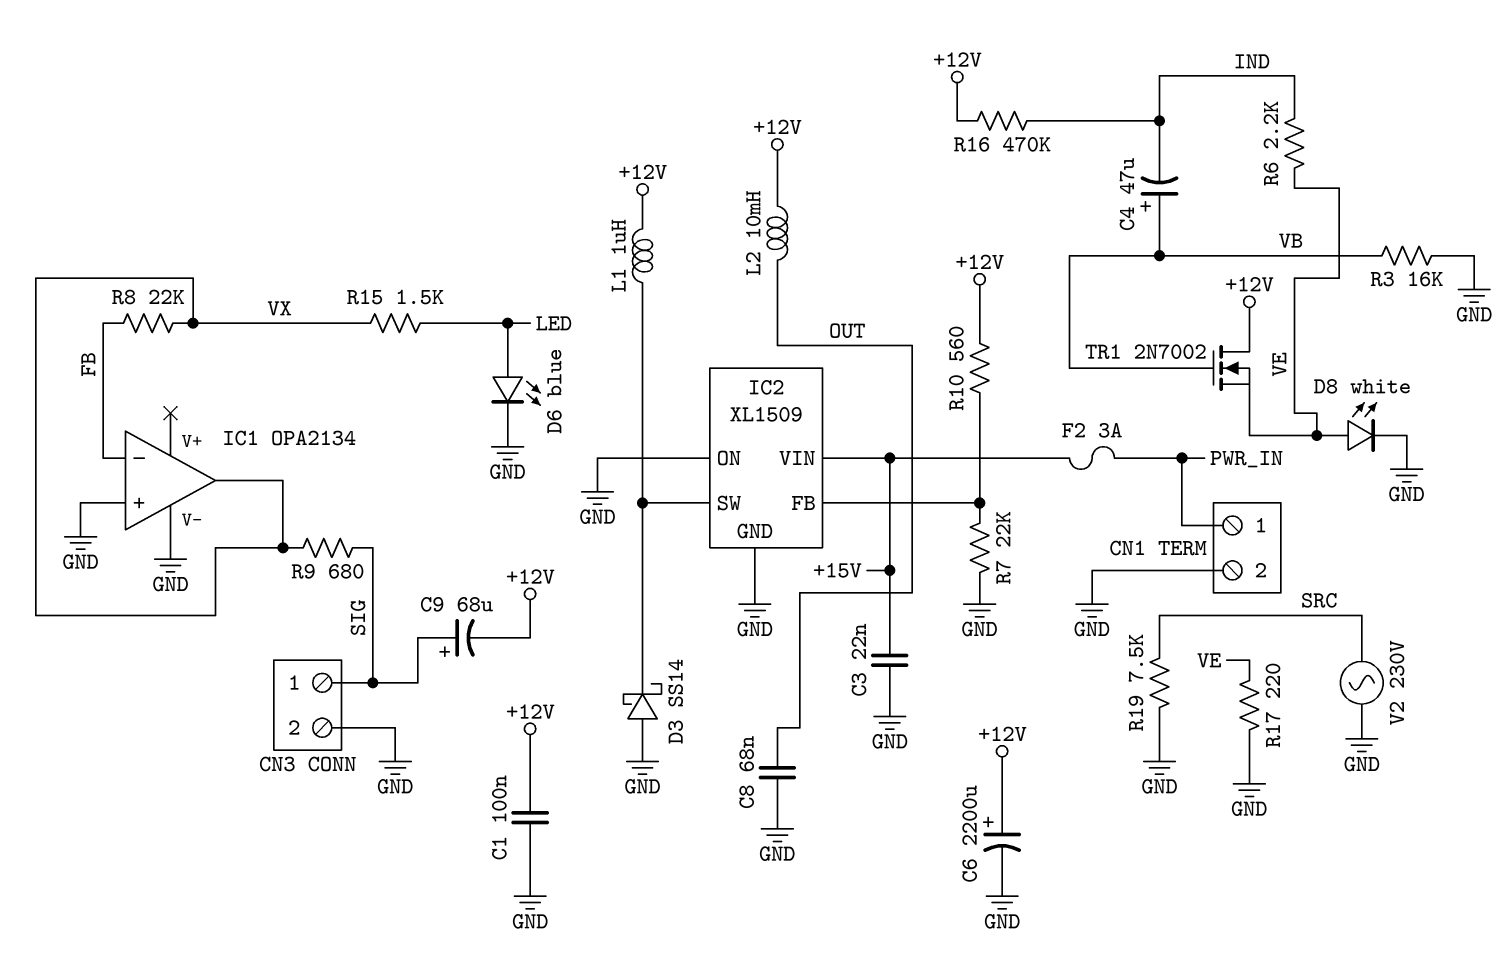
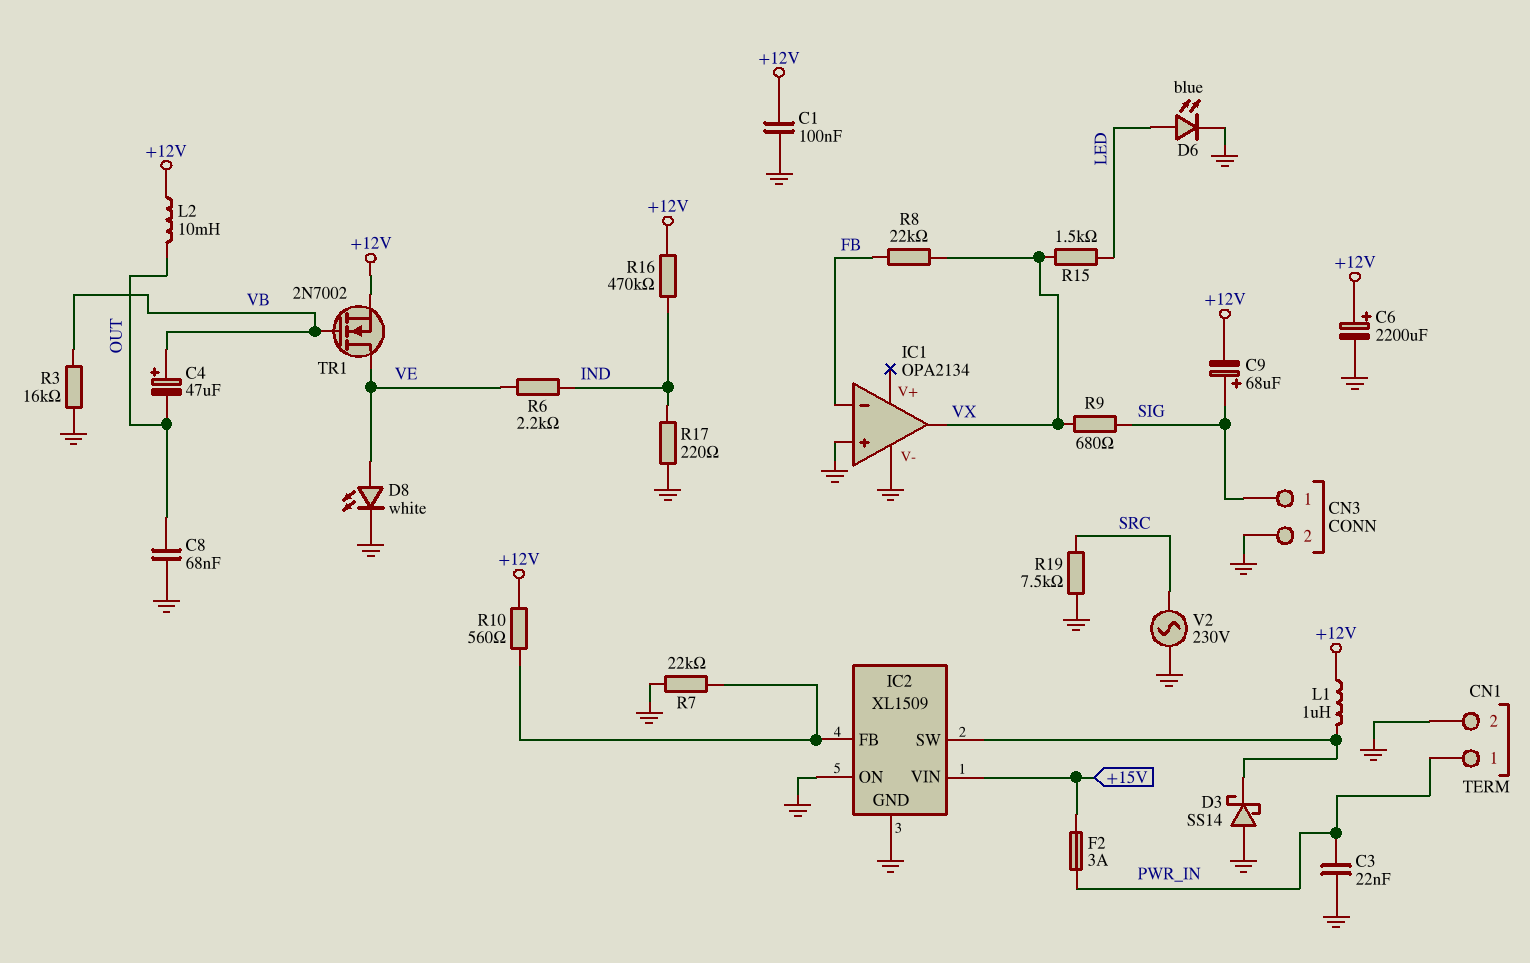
C3: 22nF (+15V, GND) -> 22nF (GND, PWR_IN)
C4: 47uF (plus VB, minus IND) -> 47uF (plus VB, minus OUT)
R17: 220 (GND, VE) -> 220 (GND, IND)
TR1: NMOS 2N7002 (G VB, D +12V, S VE) -> NMOS 2N7002 (G VB, D VE, S +12V)

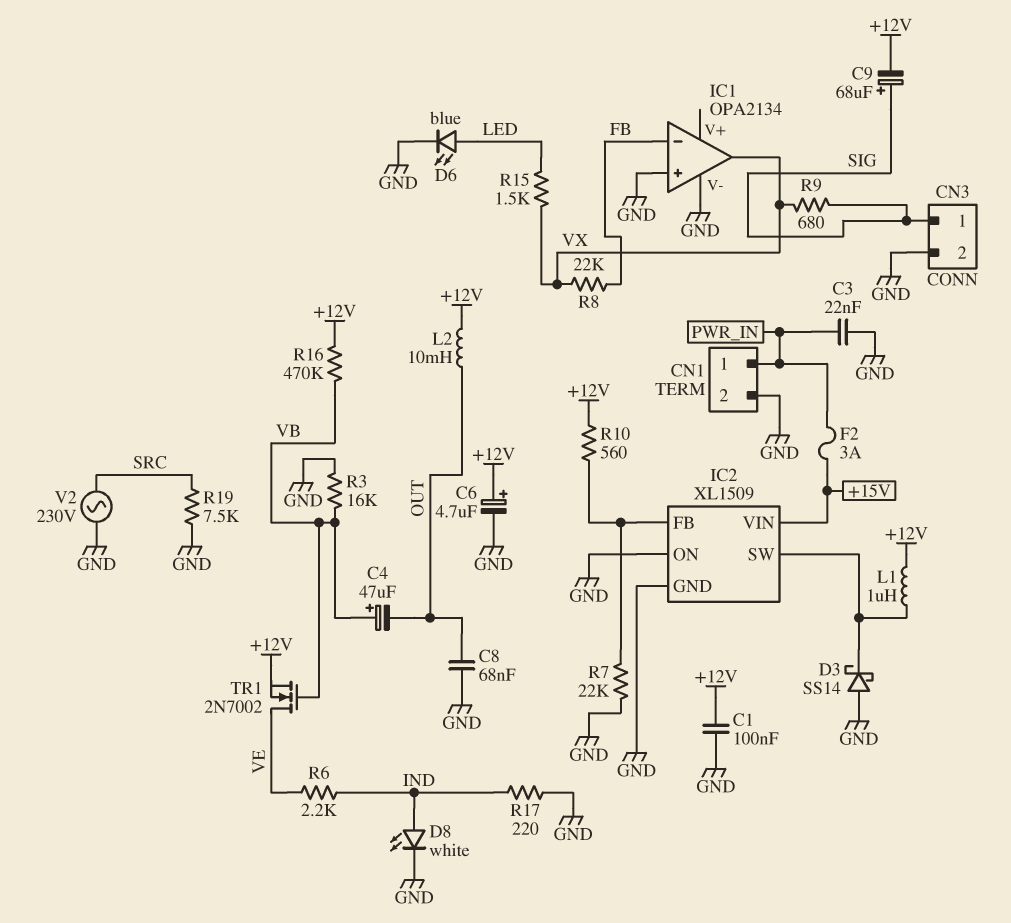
C6: 2200uF (plus +12V, minus GND) -> 4.7uF (plus +12V, minus GND)
D8: LED white (A VE, K GND) -> LED white (A IND, K GND)
R16: 470k (+12V, IND) -> 470k (+12V, VB)

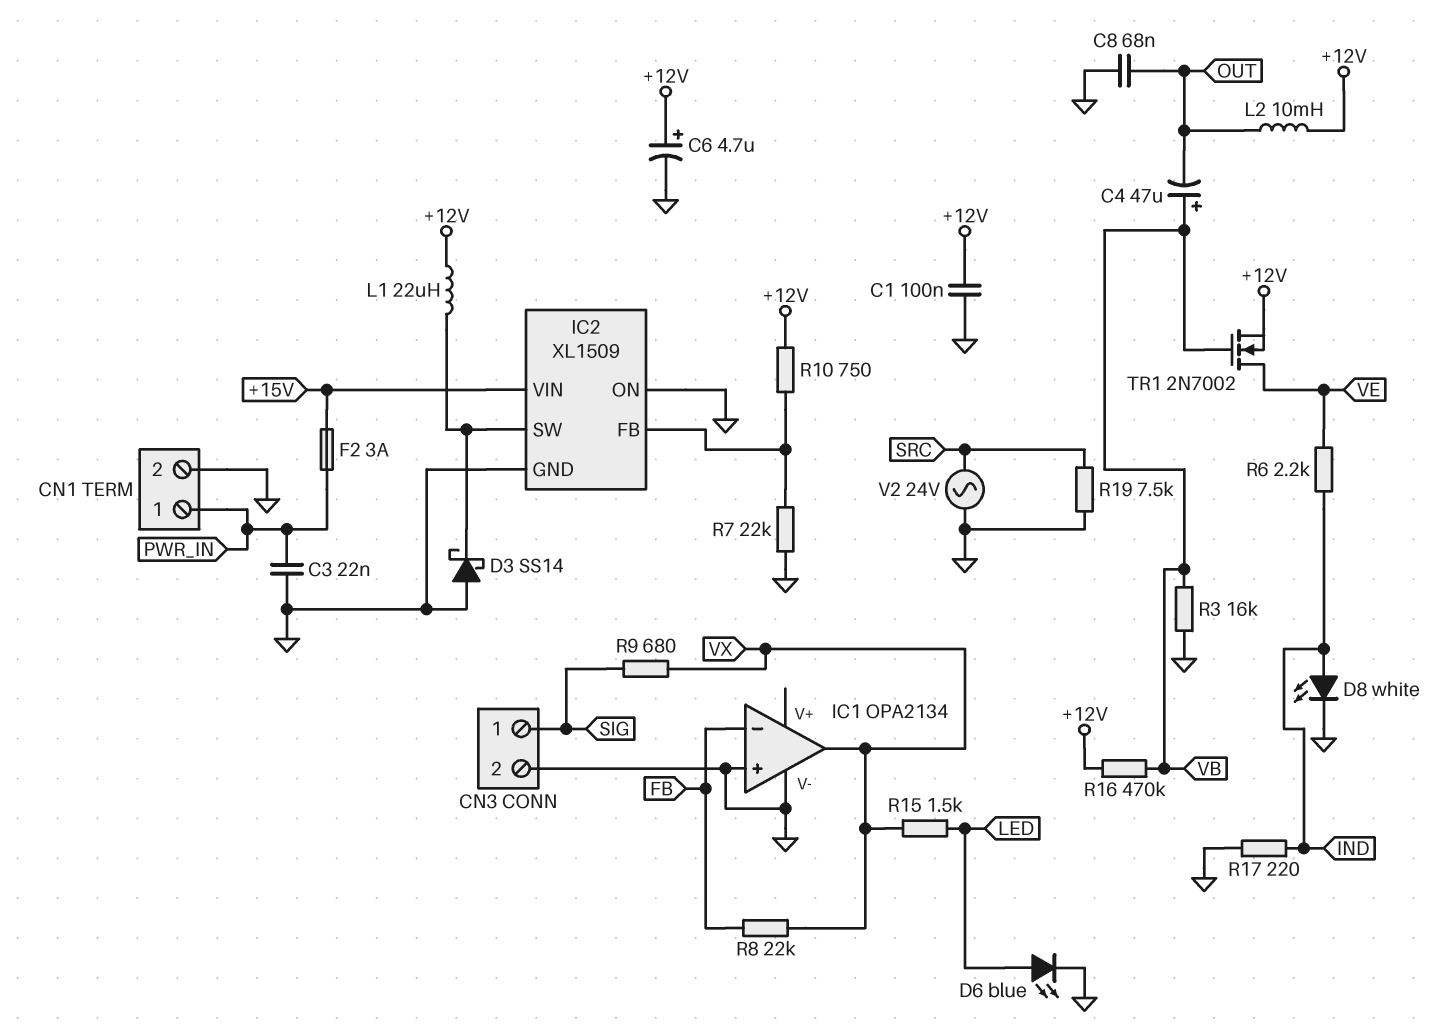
C9: 68uF (plus SIG, minus +12V) -> none
L1: 1uH (+12V, IC2/SW) -> 22uH (+12V, IC2/SW)
R10: 560 (+12V, IC2/FB) -> 750 (+12V, IC2/FB)
V2: AC 230V (GND, SRC) -> AC 24V (GND, SRC)

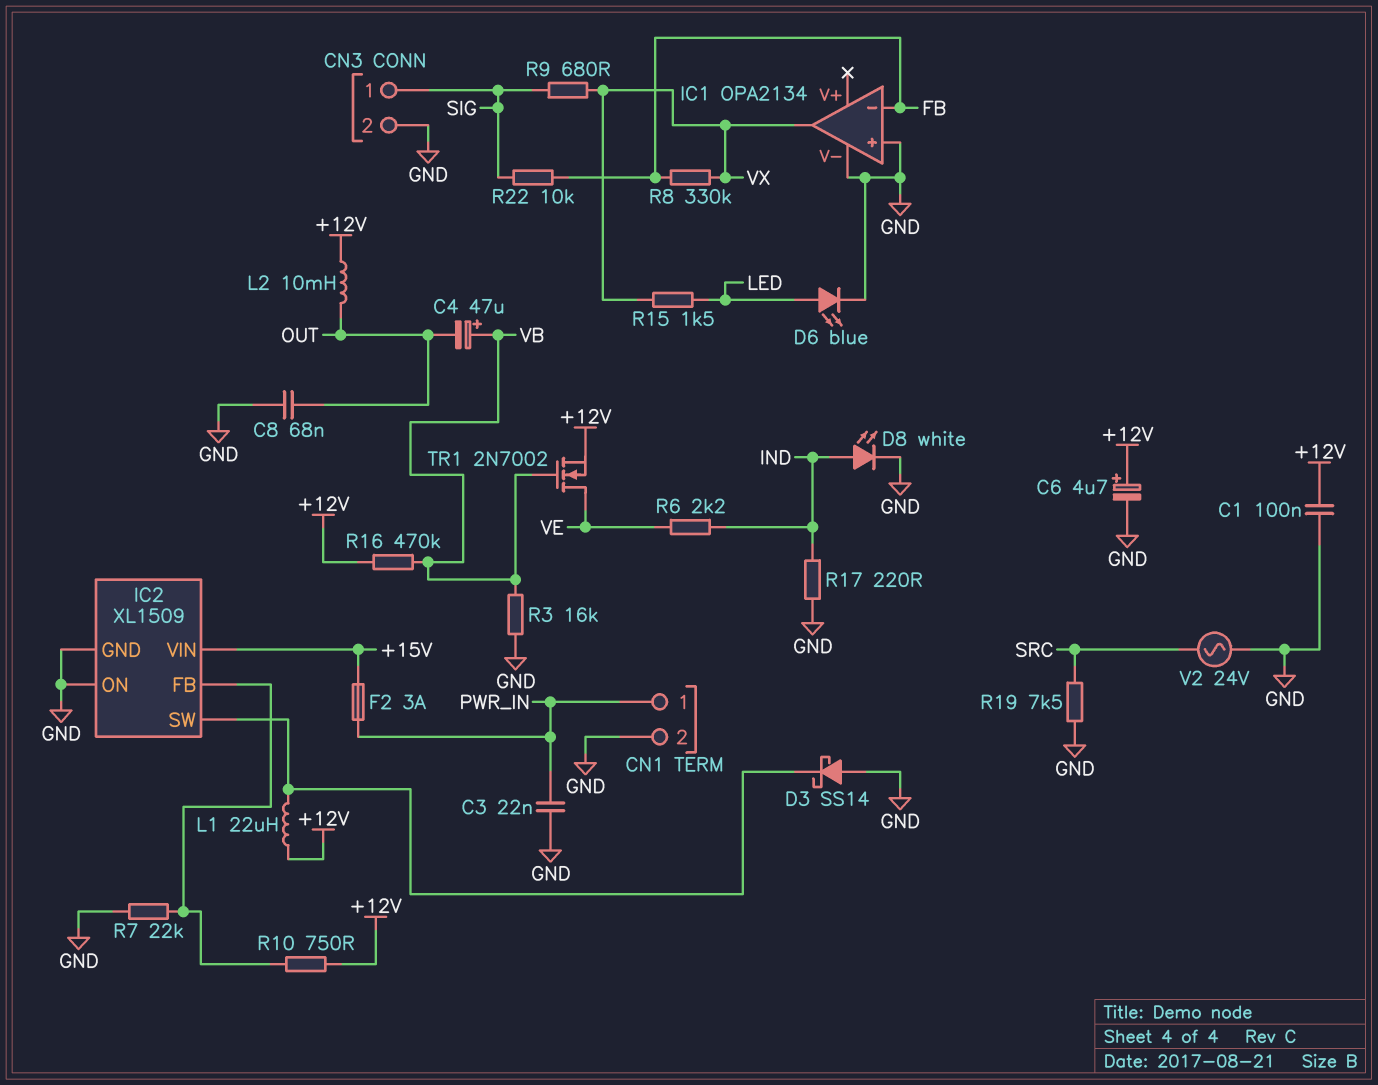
R8: 22k (FB, VX) -> 330k (FB, VX)
R22: none -> 10k (FB, SIG)

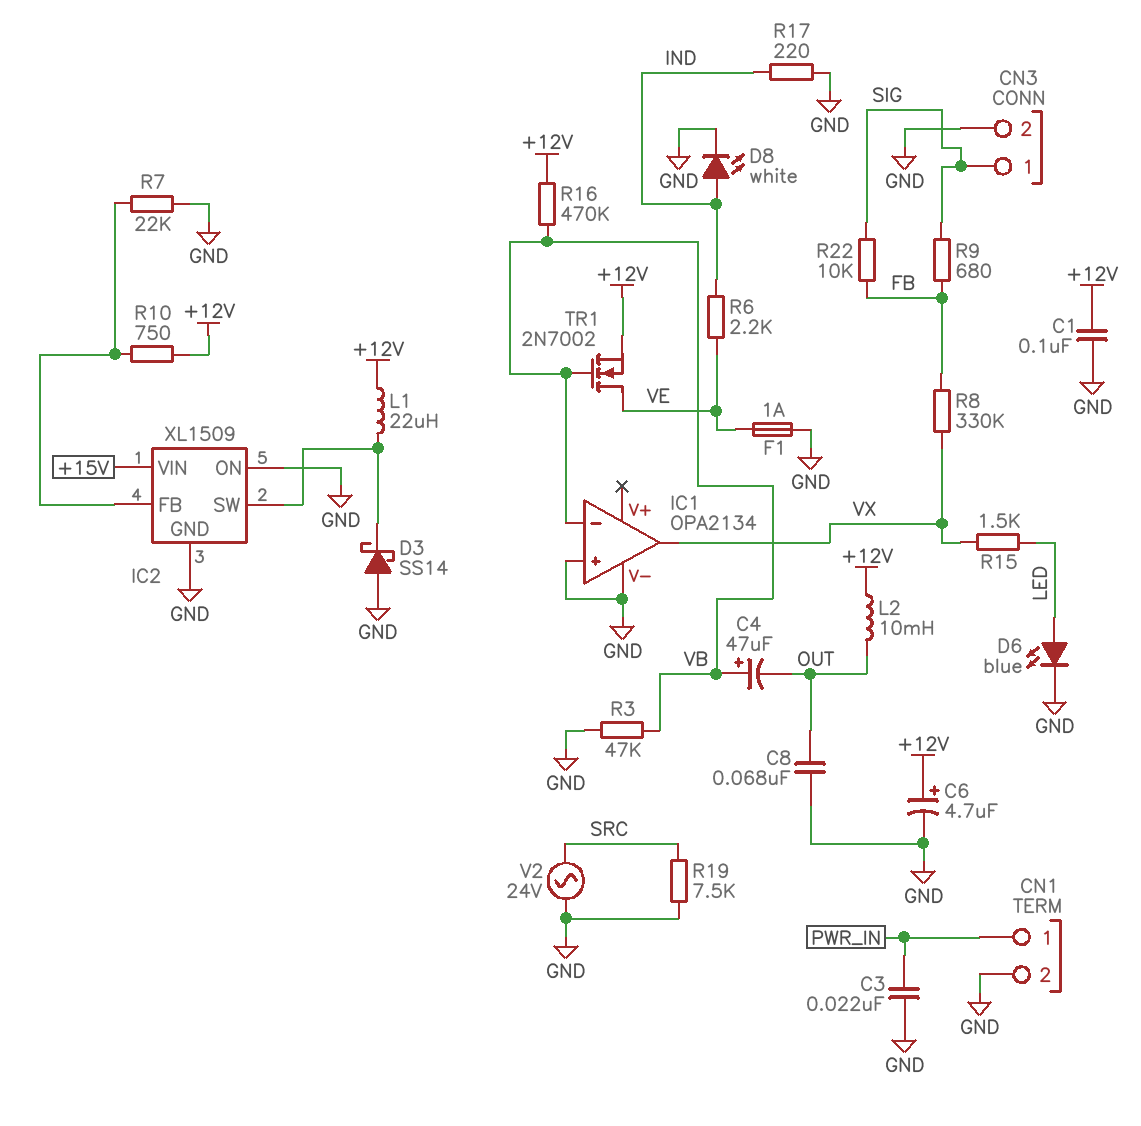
F1: none -> 1A (GND, VE)
F2: 3A (+15V, PWR_IN) -> none
IC1 pin in-: FB -> VB
R3: 16k (GND, VB) -> 47k (GND, VB)
R9: 680 (SIG, VX) -> 680 (FB, SIG)

